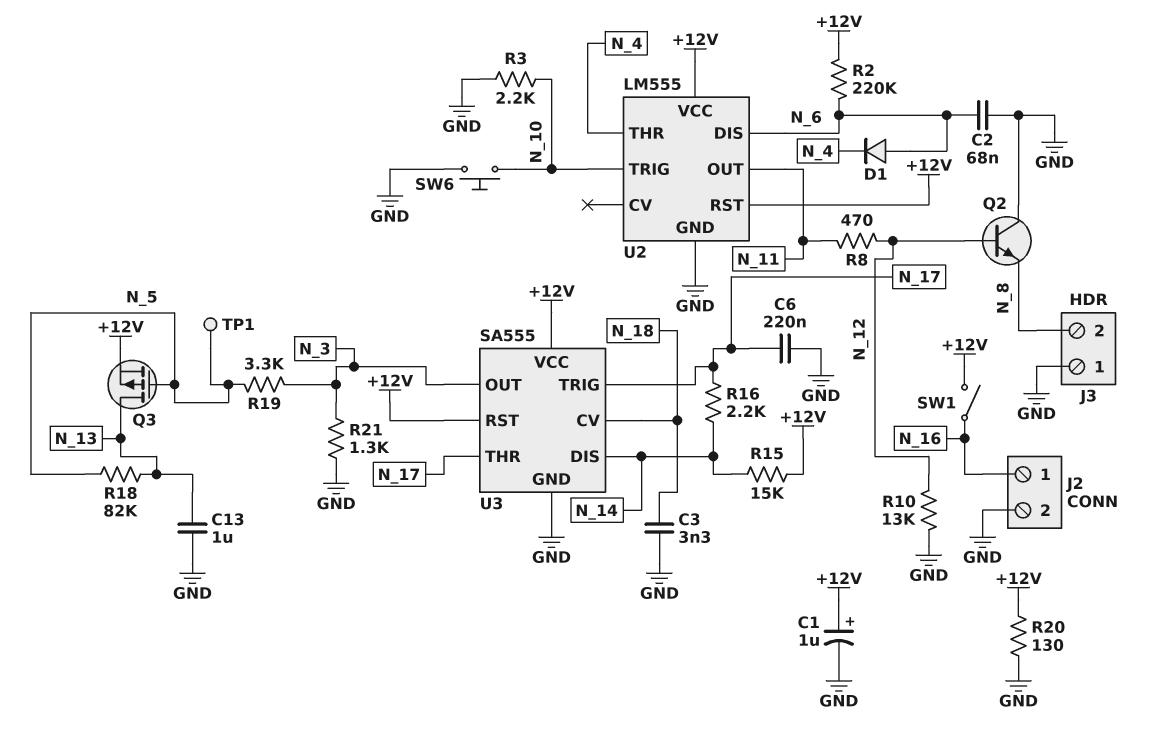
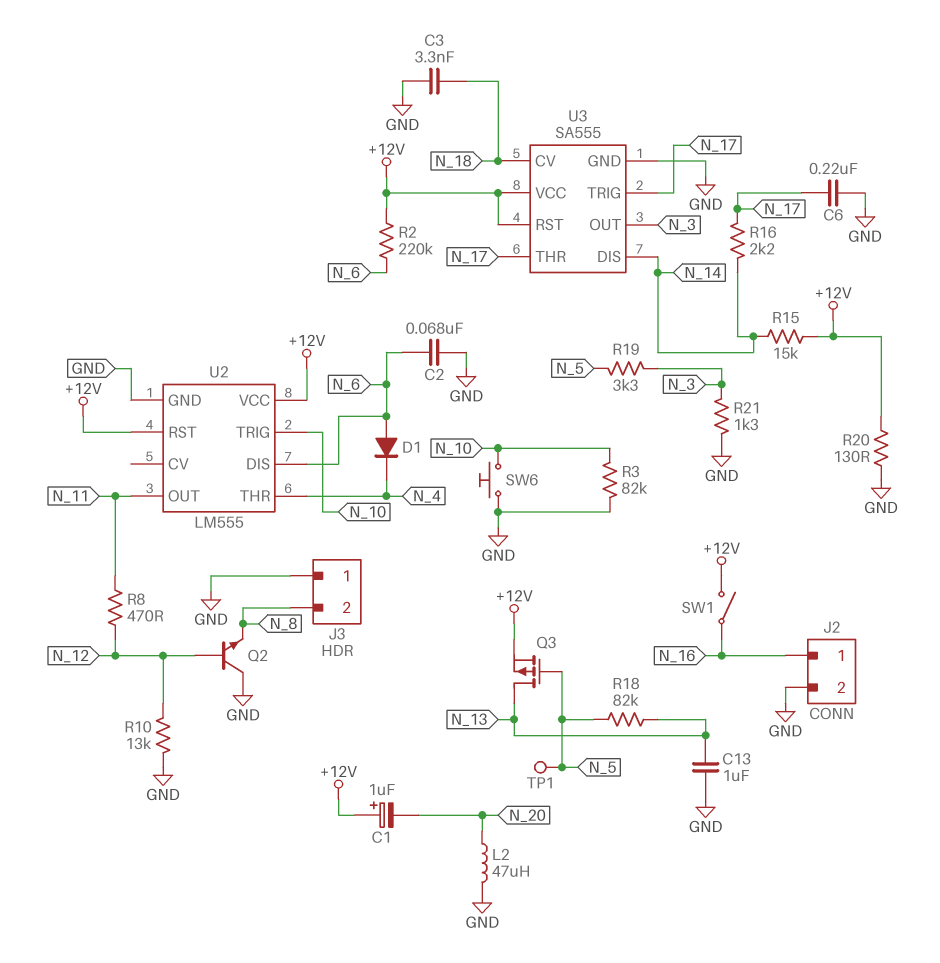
C1: 1uF (plus +12V, minus GND) -> 1uF (plus +12V, minus N_20)
L2: none -> 47uH (GND, N_20)
R3: 2.2k (GND, N_10) -> 82k (GND, N_10)

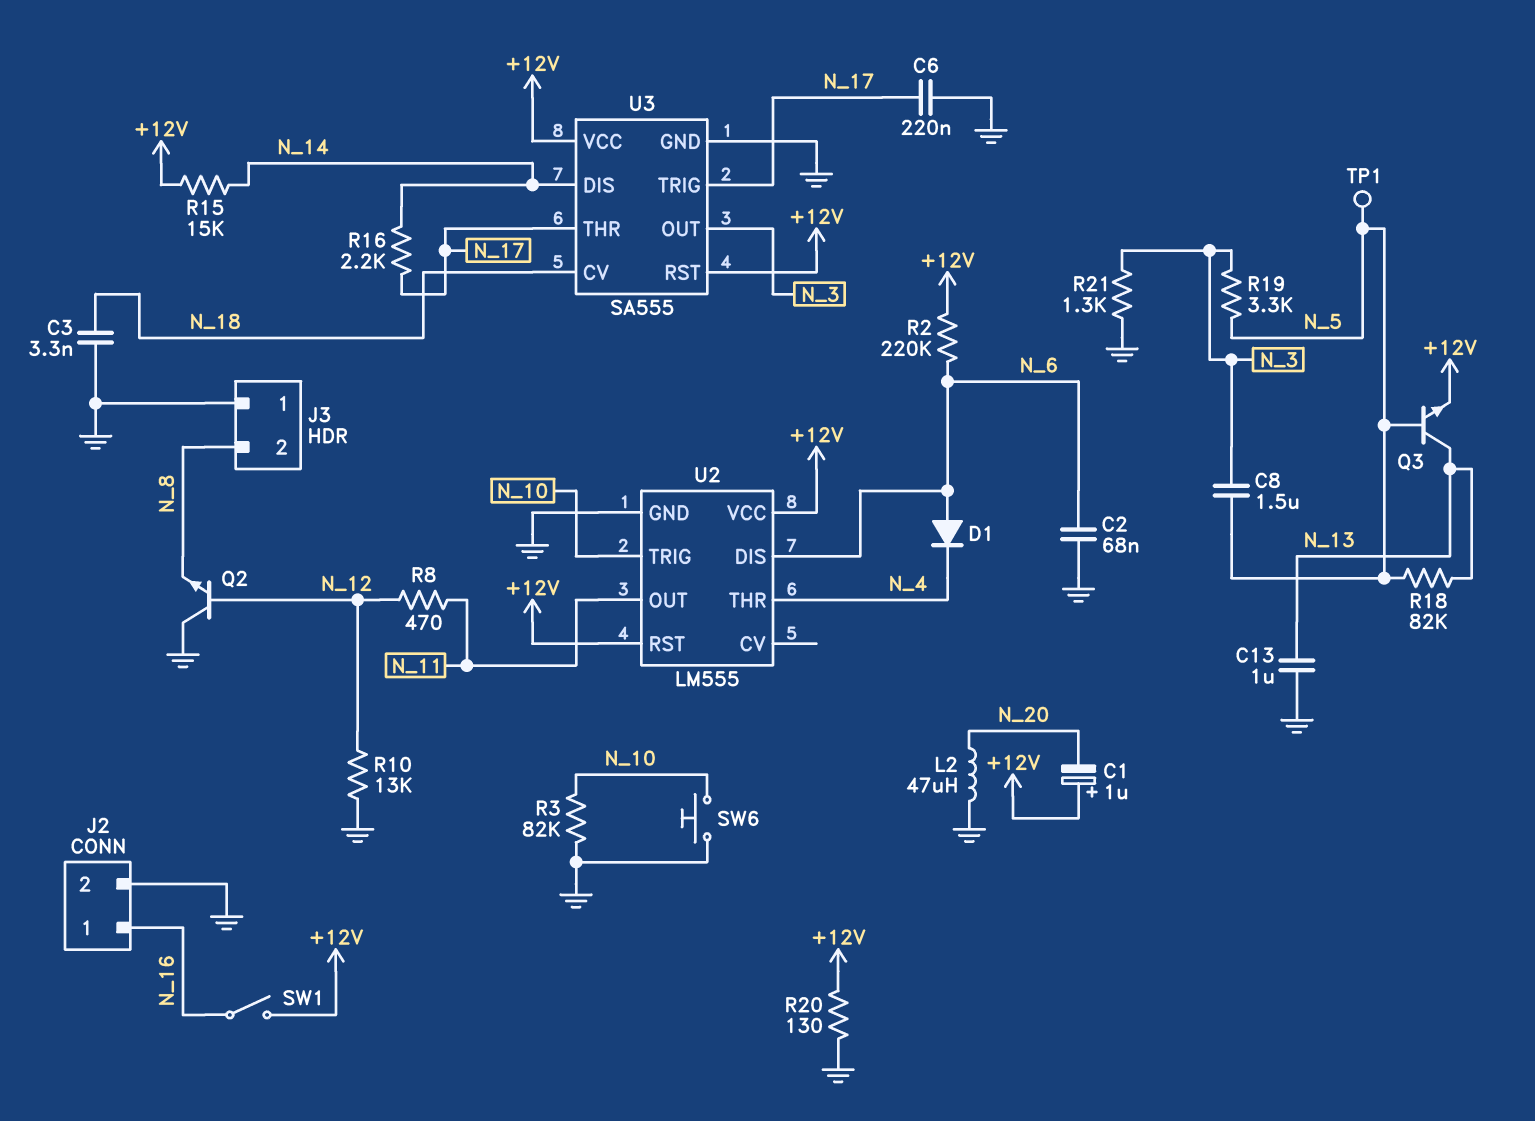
C8: none -> 1.5uF (N_3, N_5)
Q3: PMOS (G N_5, D N_13, S +12V) -> NPN (B N_5, C N_13, E +12V)

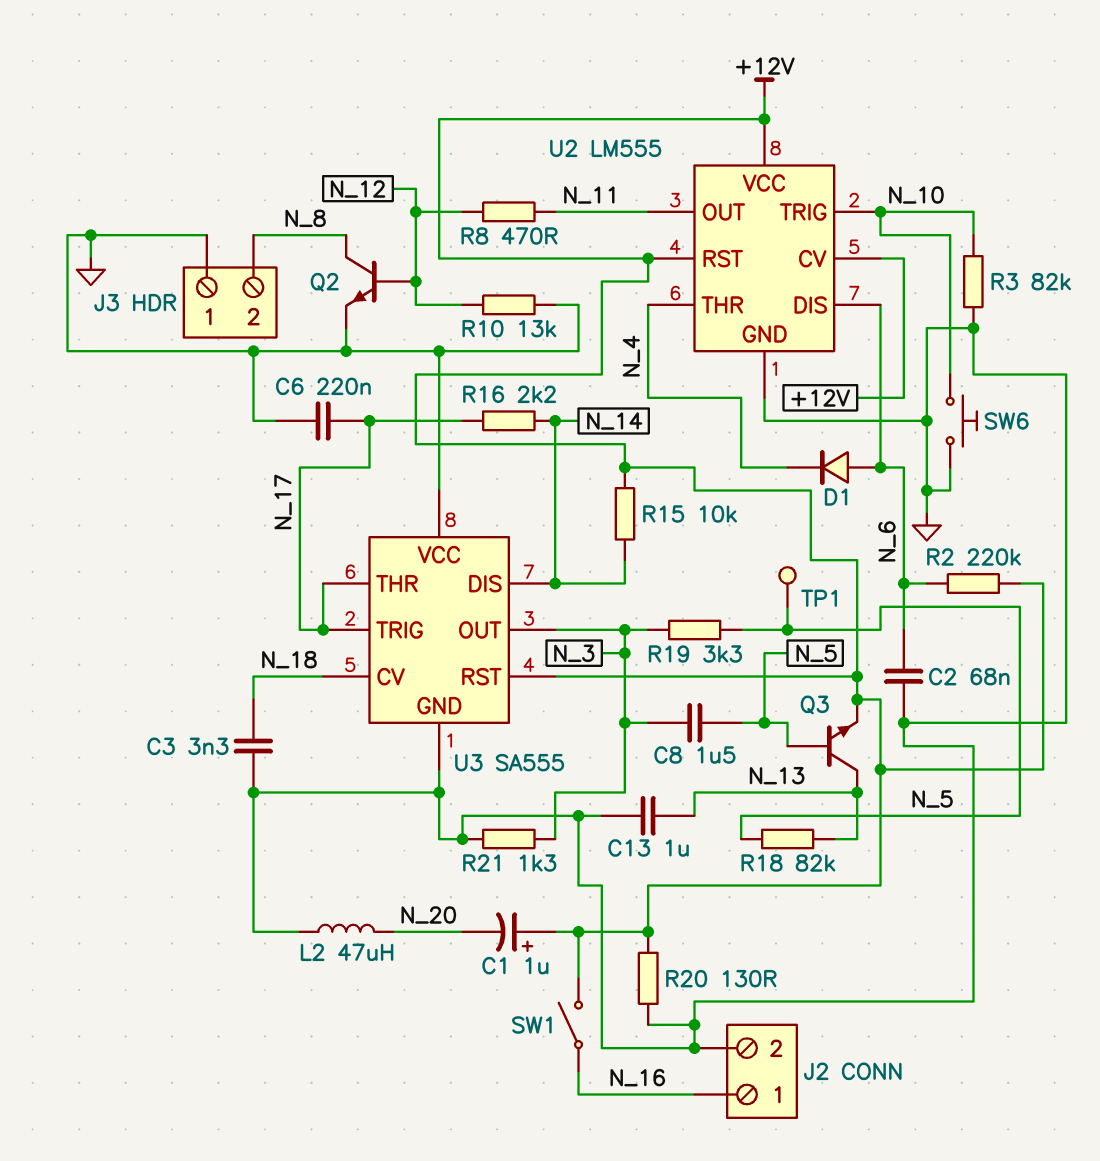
Q2: NPN (B N_12, C GND, E N_8) -> NPN (B N_12, C N_8, E GND)
R15: 15k (+12V, N_14) -> 10k (+12V, N_14)
U2 pin CV: none -> +12V
U3 pin VCC: +12V -> GND

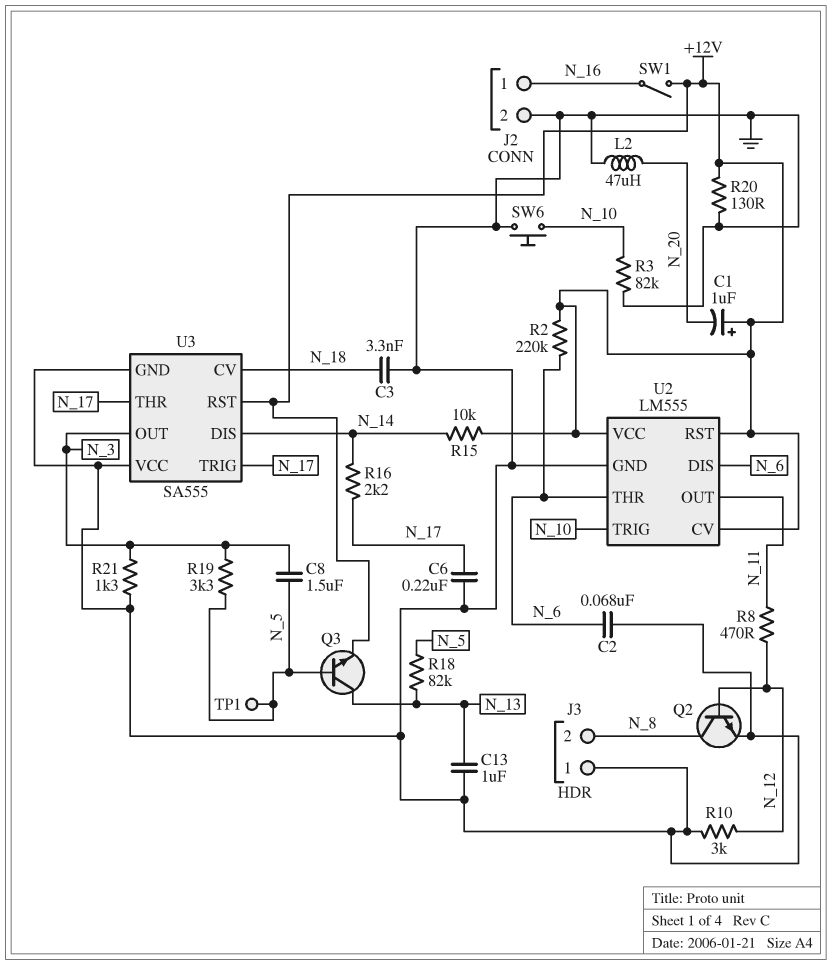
D1: diode (A N_6, K N_4) -> none
R10: 13k (GND, N_12) -> 3k (GND, N_12)
U2 pin THR: N_4 -> N_6

